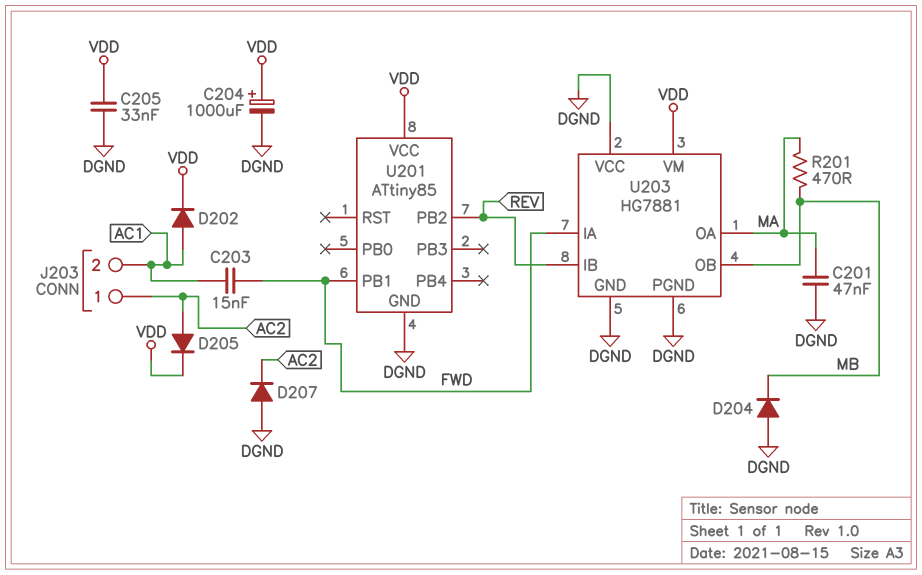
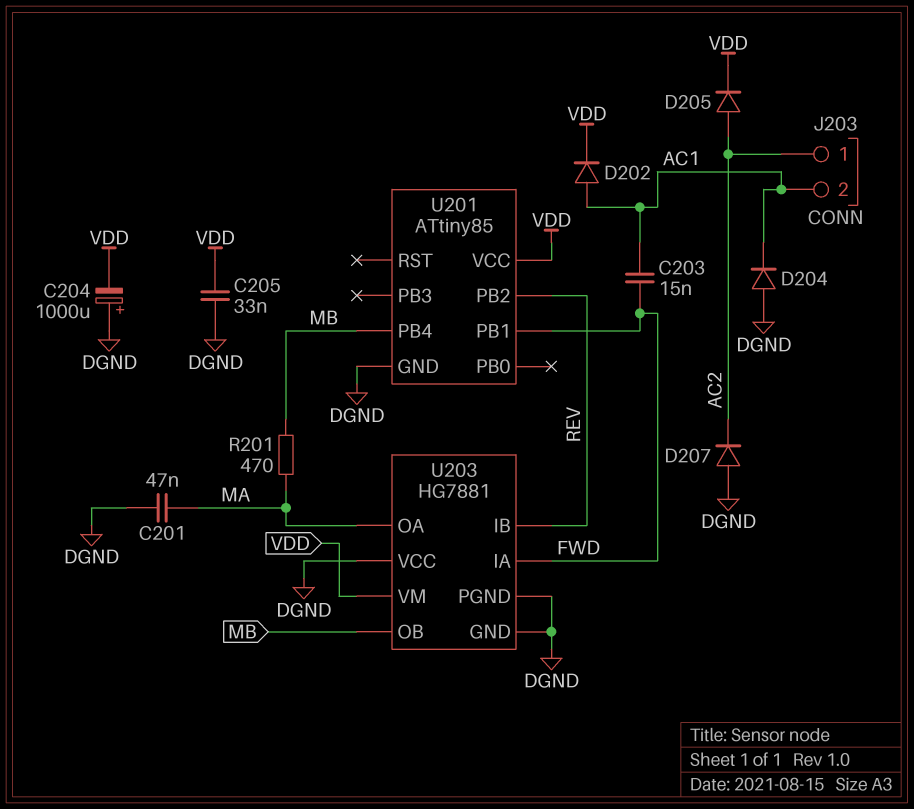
C204: 1000uF (plus VDD, minus DGND) -> 1000uF (plus DGND, minus VDD)
D204: diode (A DGND, K MB) -> diode (A DGND, K AC1)
U201 pin PB4: none -> MB

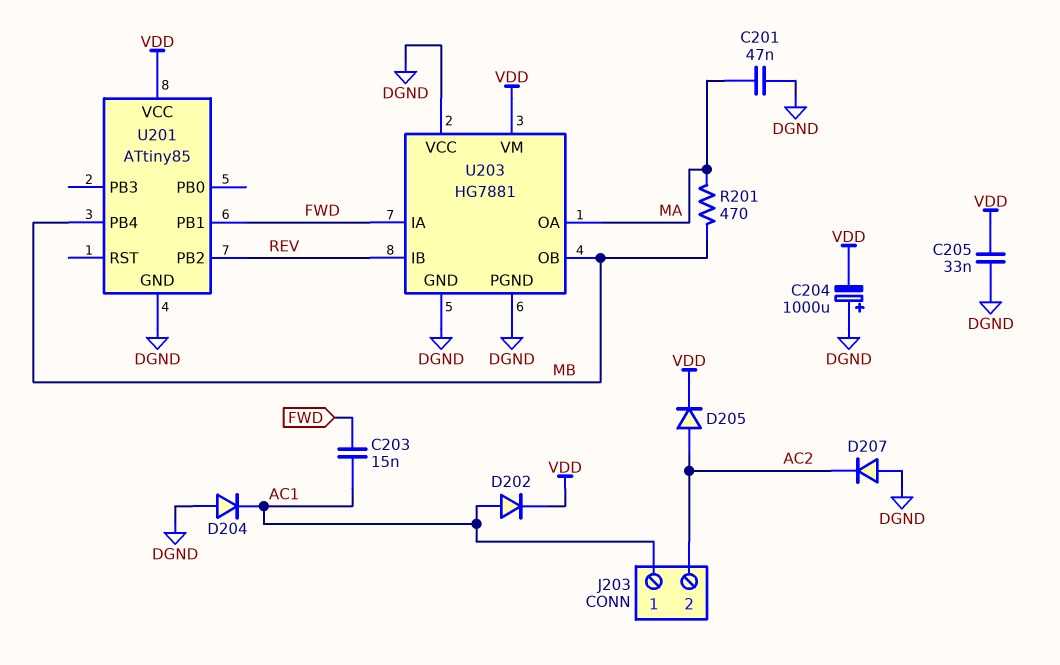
J203 pin 1: AC2 -> AC1
J203 pin 2: AC1 -> AC2

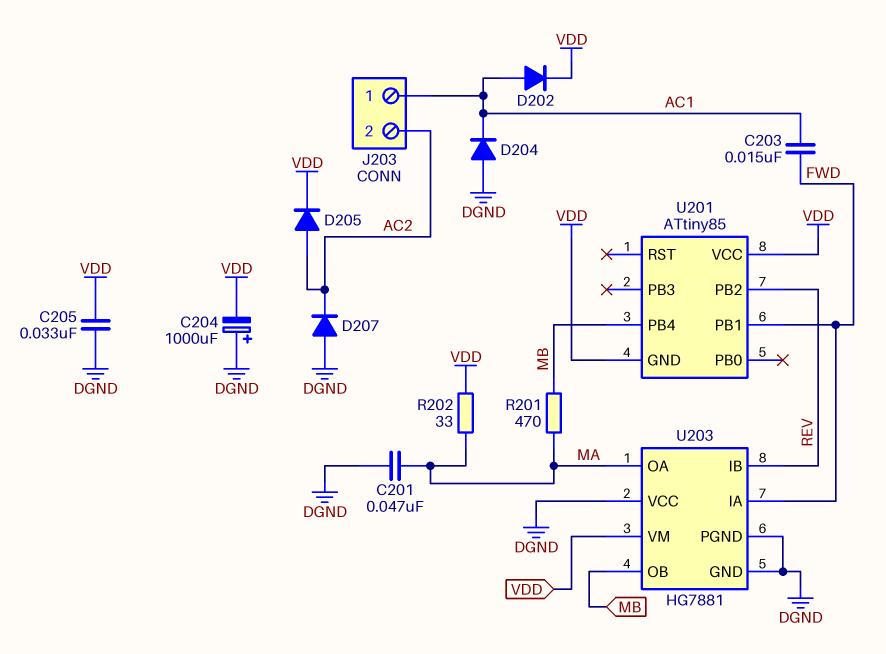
R202: none -> 33 (MA, VDD)
U201 pin GND: DGND -> VDD

